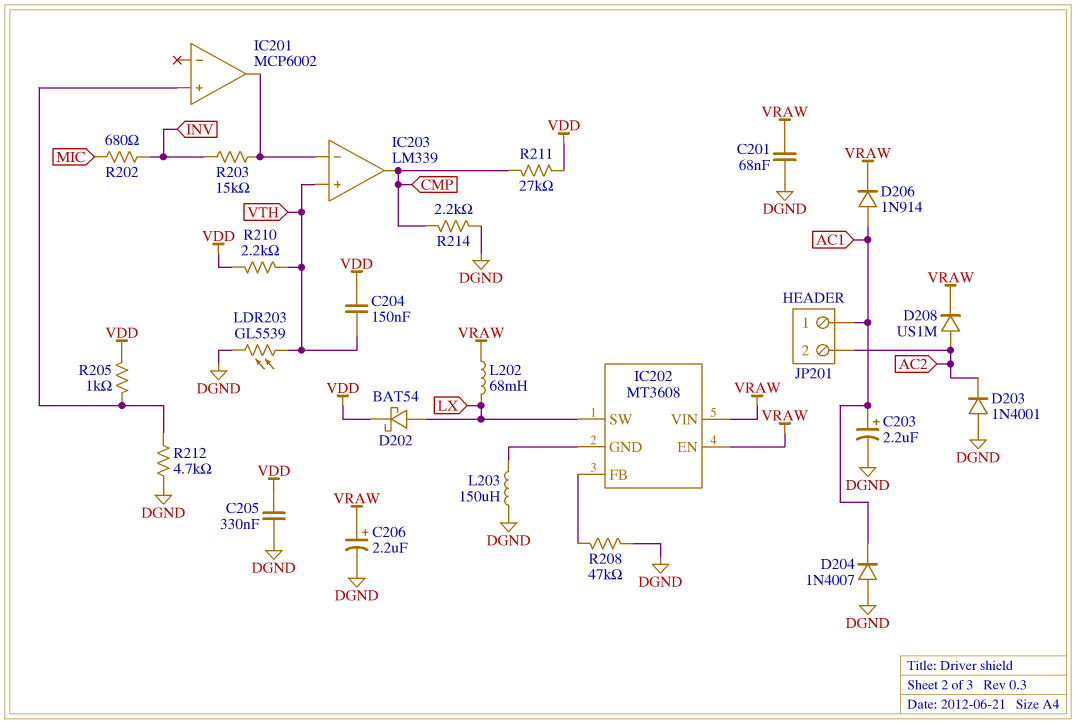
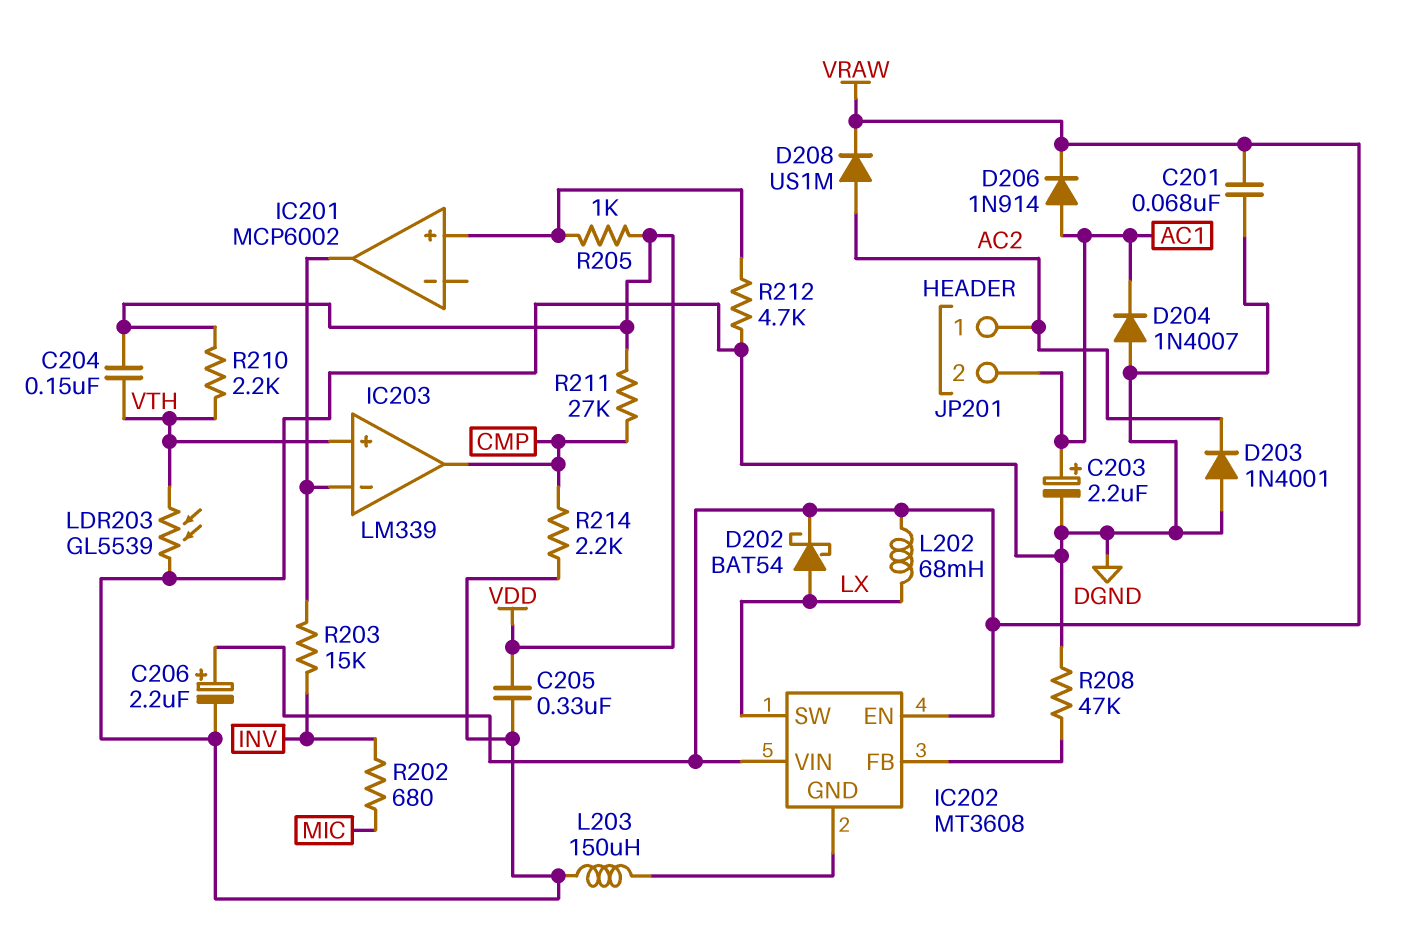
D202: schottky BAT54 (A LX, K VDD) -> schottky BAT54 (A LX, K VRAW)
JP201 pin 1: AC1 -> AC2
JP201 pin 2: AC2 -> AC1

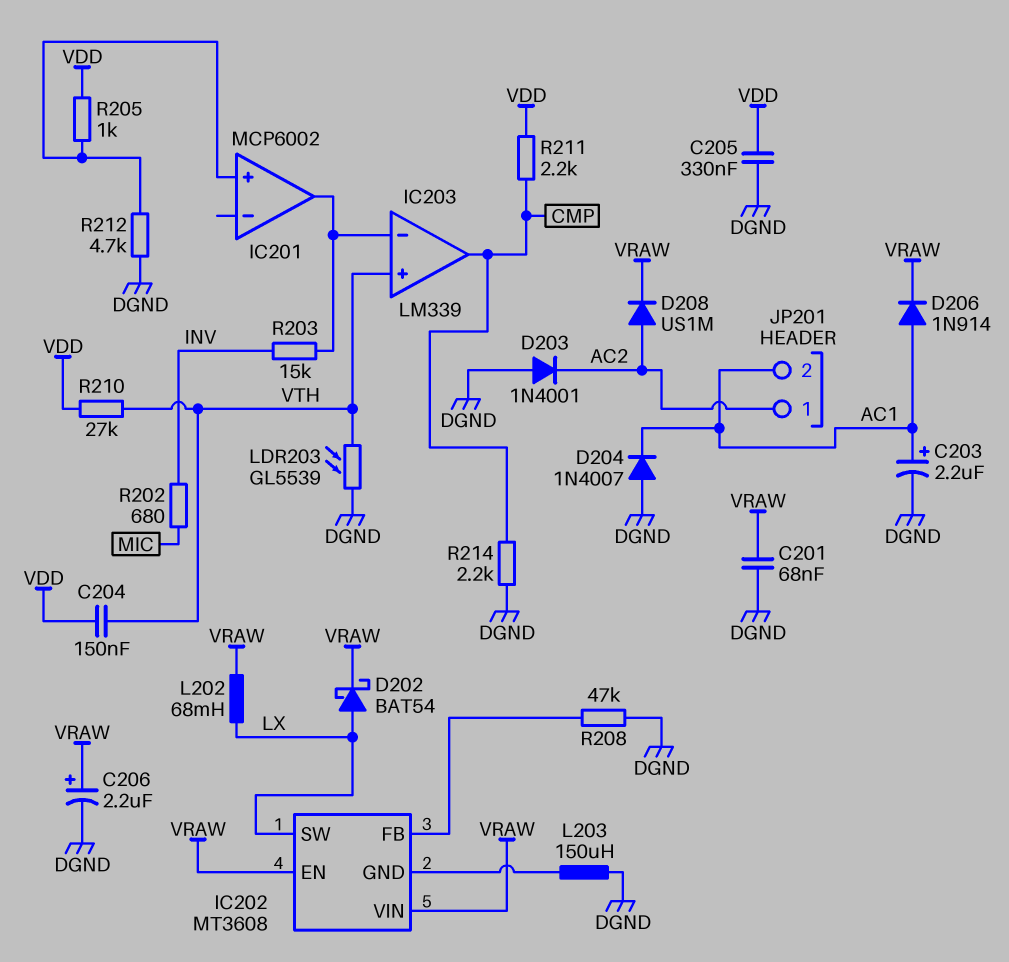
R210: 2.2k (VDD, VTH) -> 27k (VDD, VTH)
R211: 27k (CMP, VDD) -> 2.2k (CMP, VDD)

